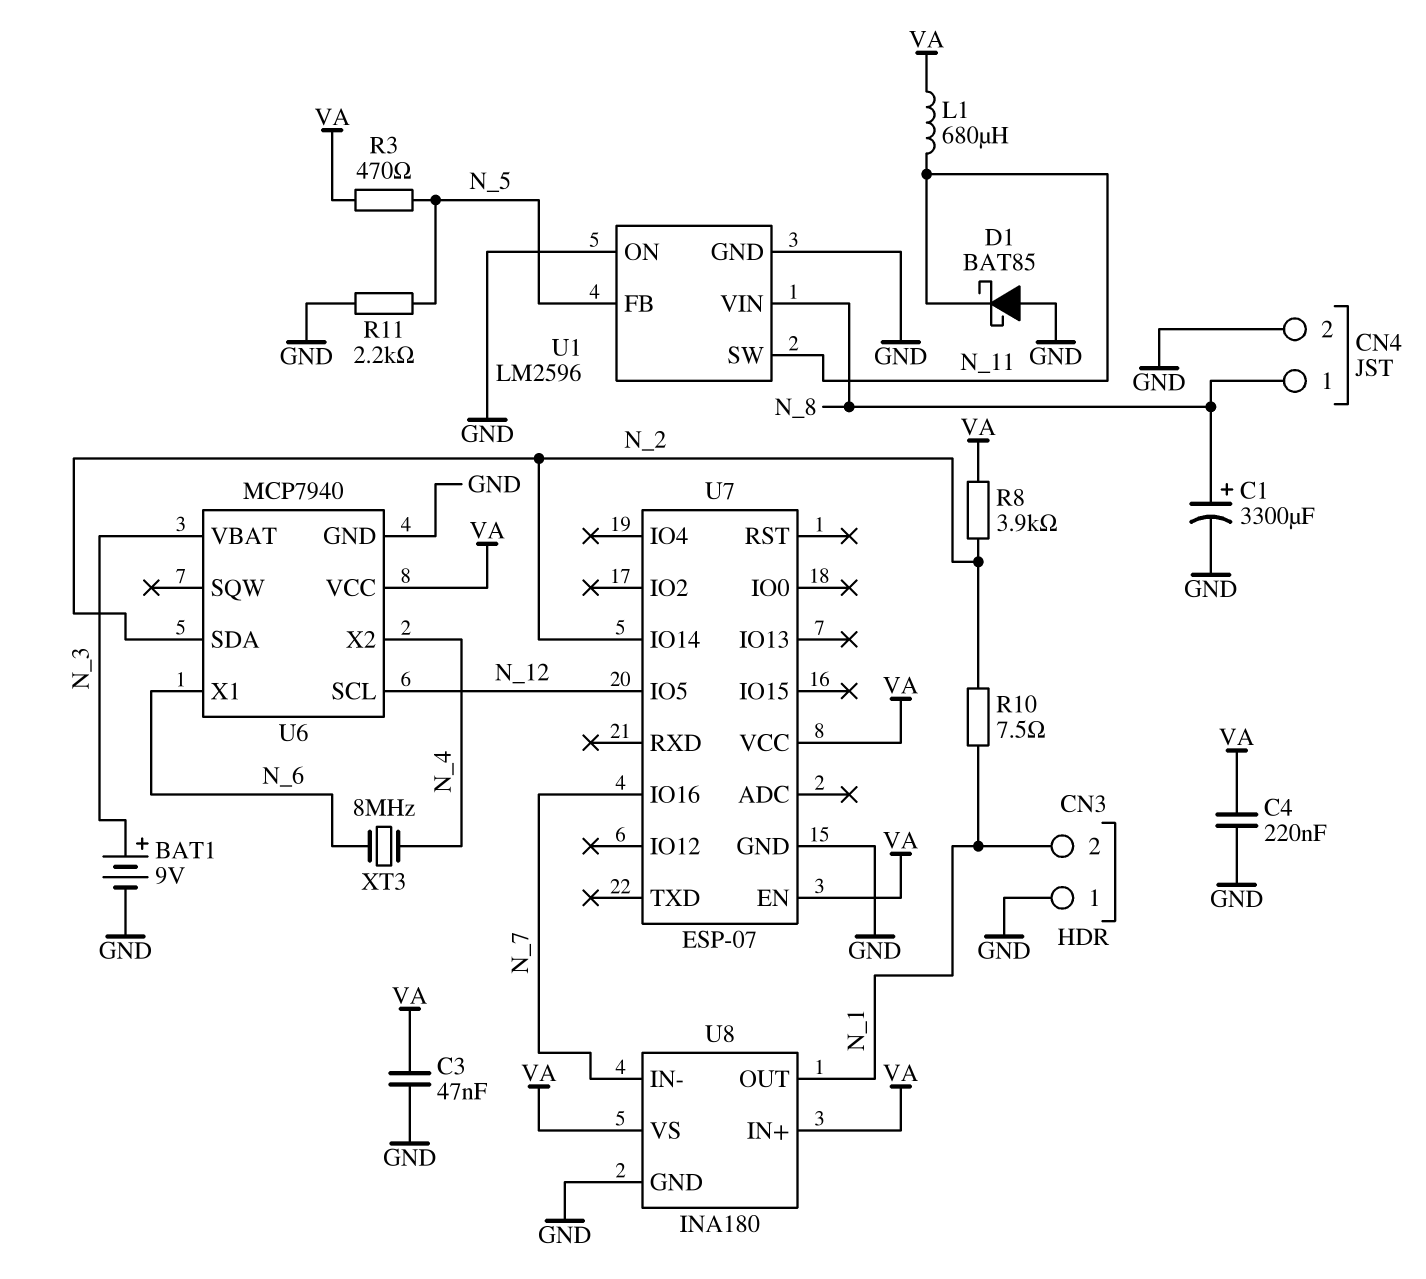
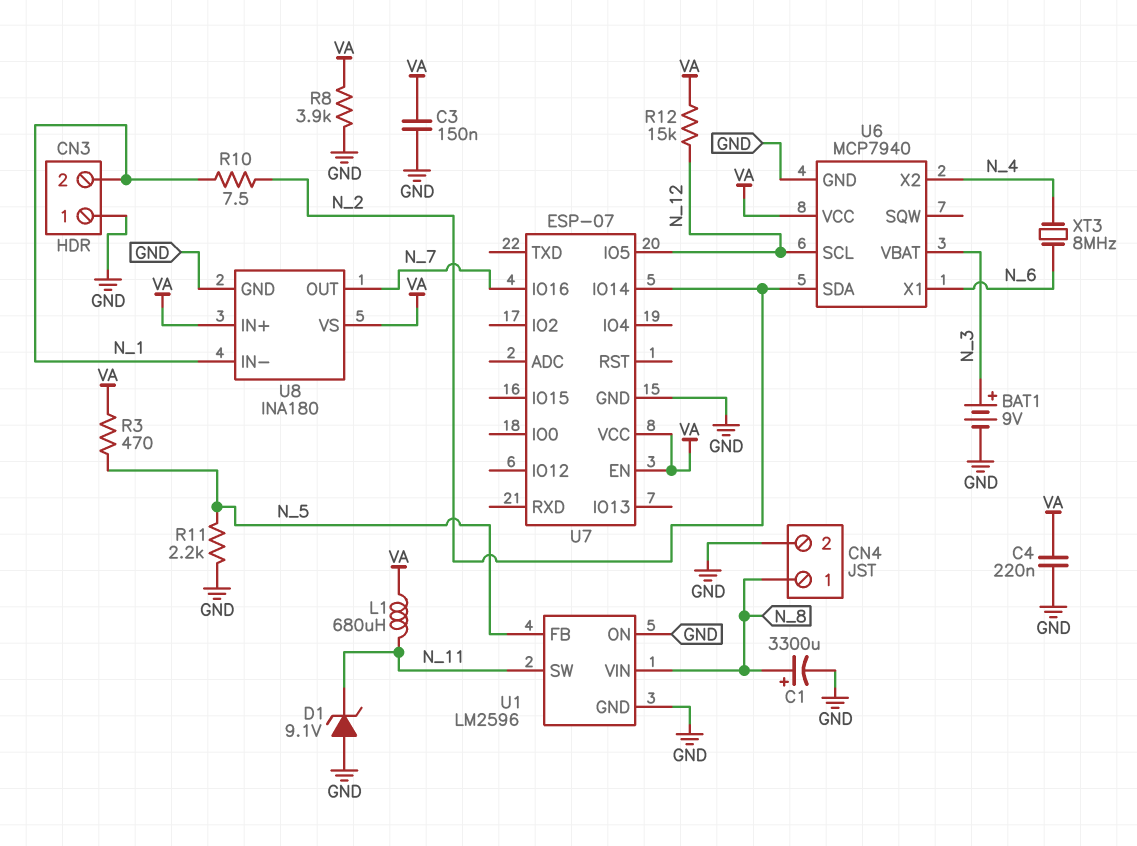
C3: 47nF (GND, VA) -> 150nF (GND, VA)
D1: schottky BAT85 (A GND, K N_11) -> zener 9.1V (A GND, K N_11)
R8: 3.9k (N_2, VA) -> 3.9k (GND, VA)
R12: none -> 15k (N_12, VA)
U8 pin IN-: N_7 -> N_1
U8 pin OUT: N_1 -> N_7

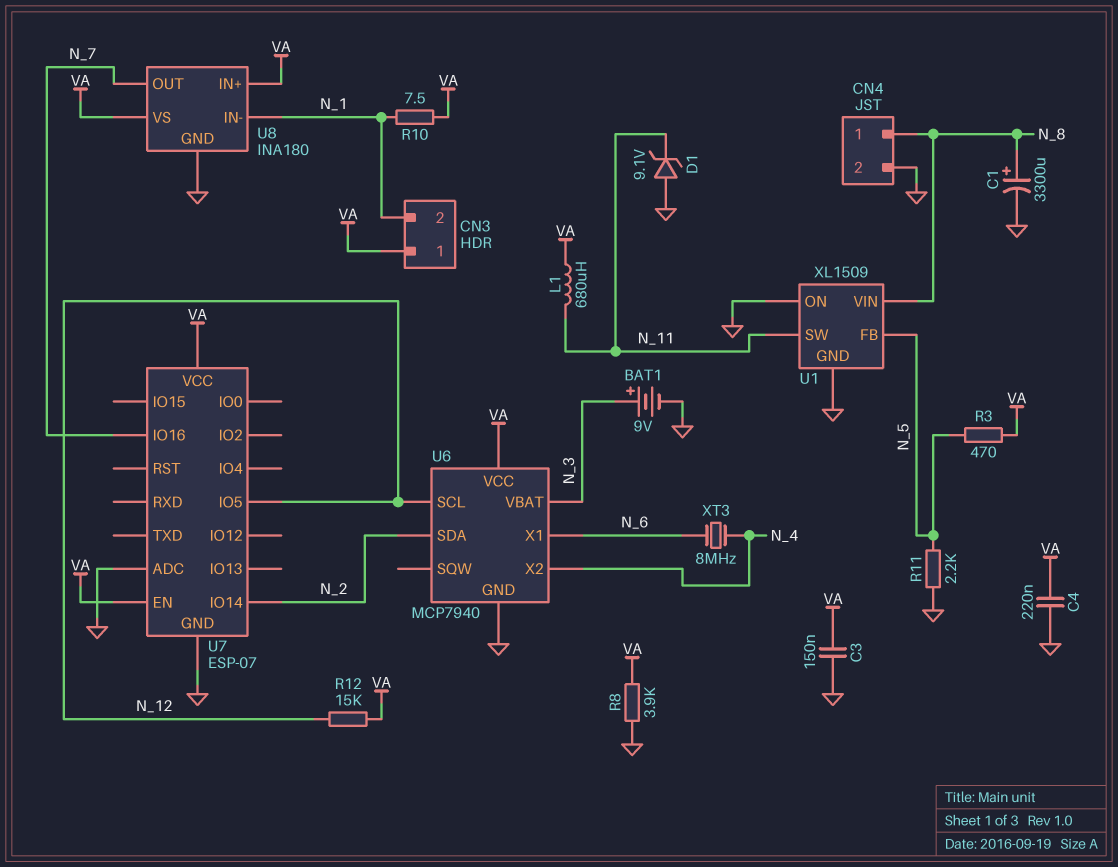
CN3 pin 1: GND -> VA
R10: 7.5 (N_1, N_2) -> 7.5 (N_1, VA)
U1: LM2596 -> XL1509
U7 pin ADC: none -> GND

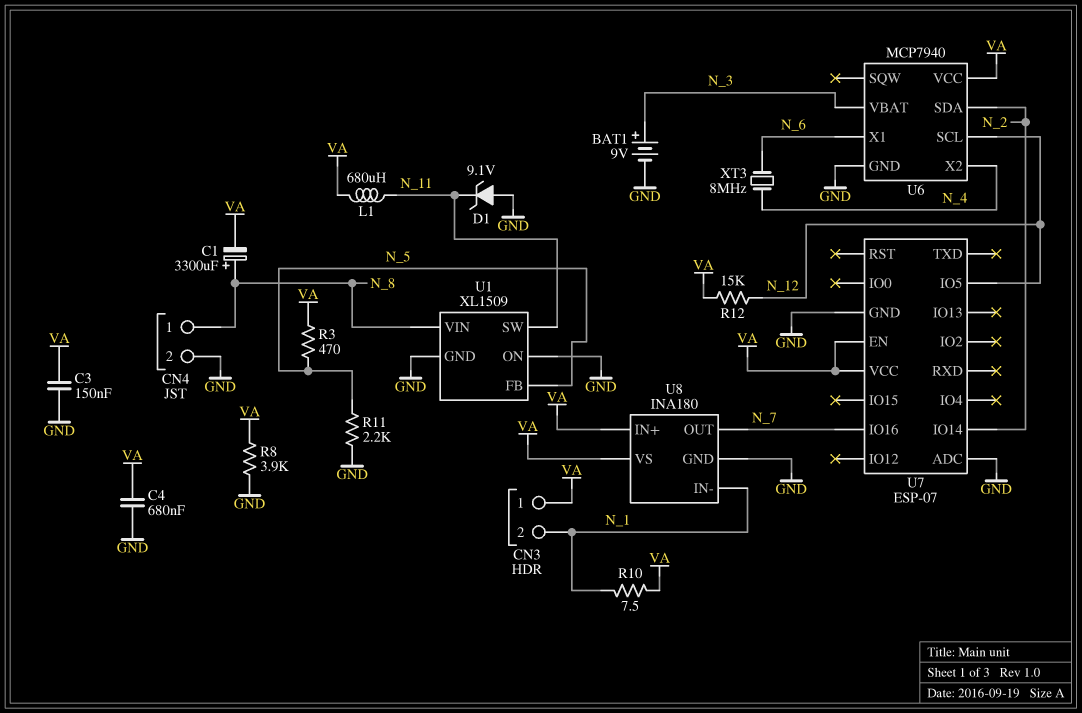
C1: 3300uF (plus N_8, minus GND) -> 3300uF (plus N_8, minus VA)
C4: 220nF (GND, VA) -> 680nF (GND, VA)

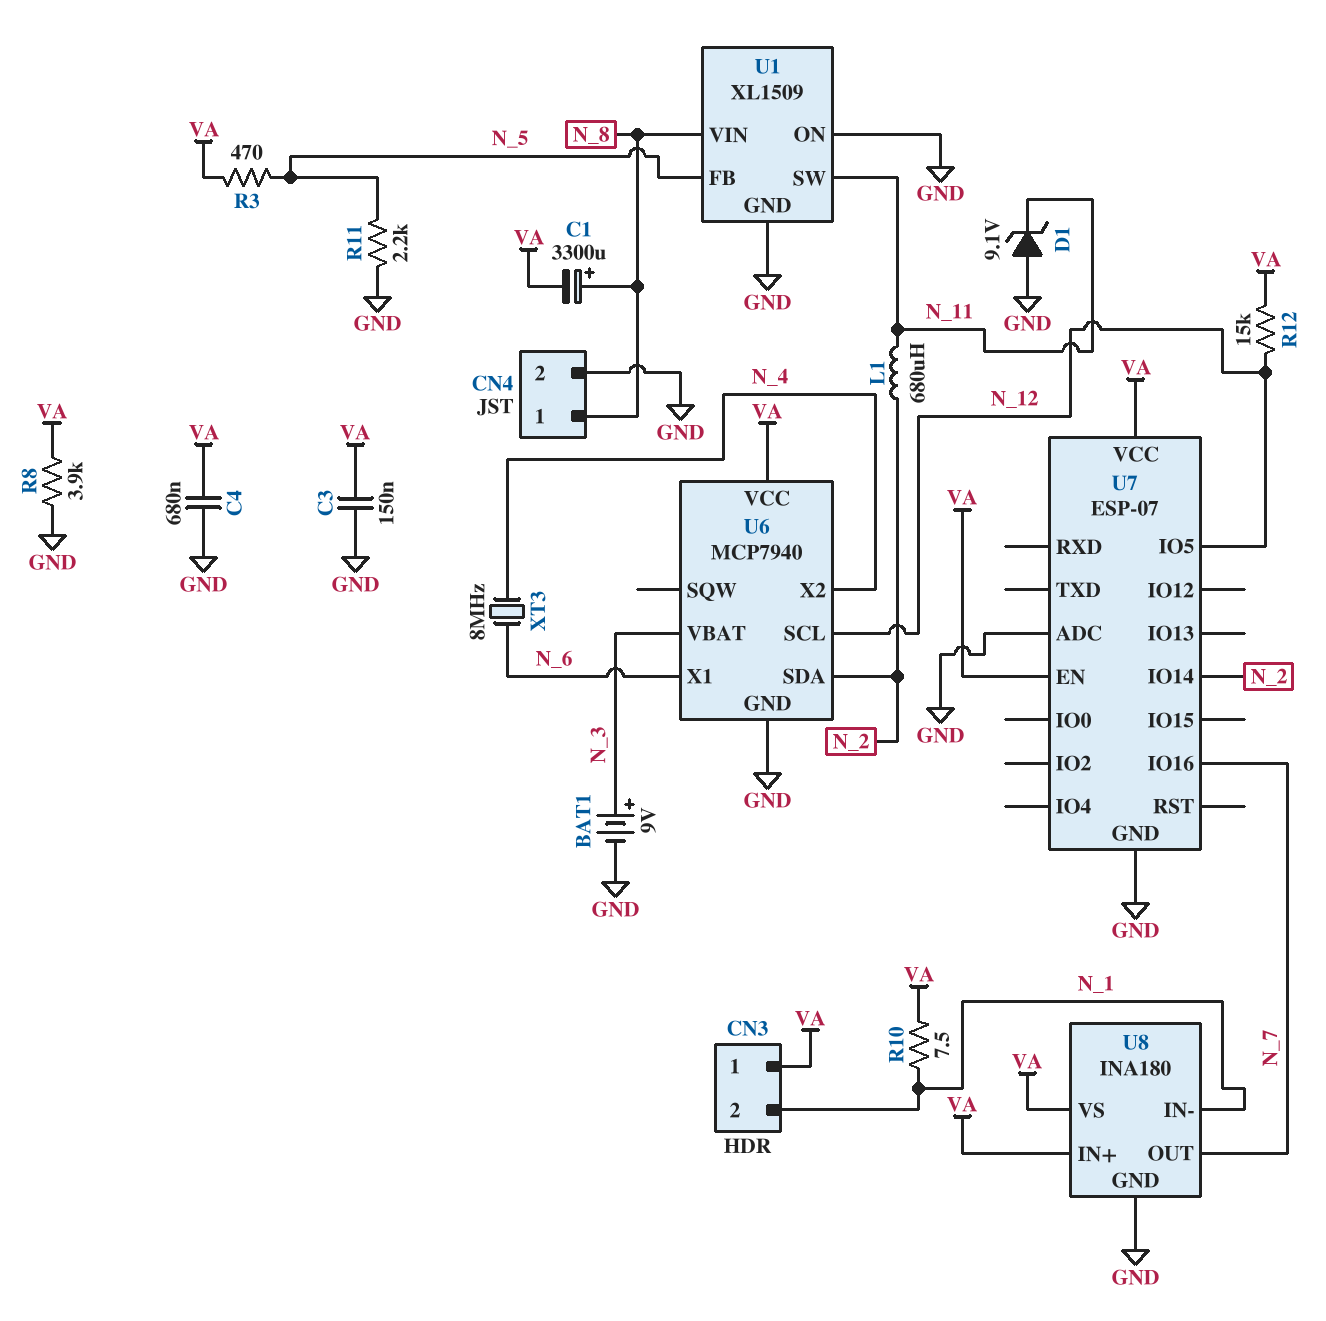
L1: 680uH (N_11, VA) -> 680uH (N_2, N_11)

